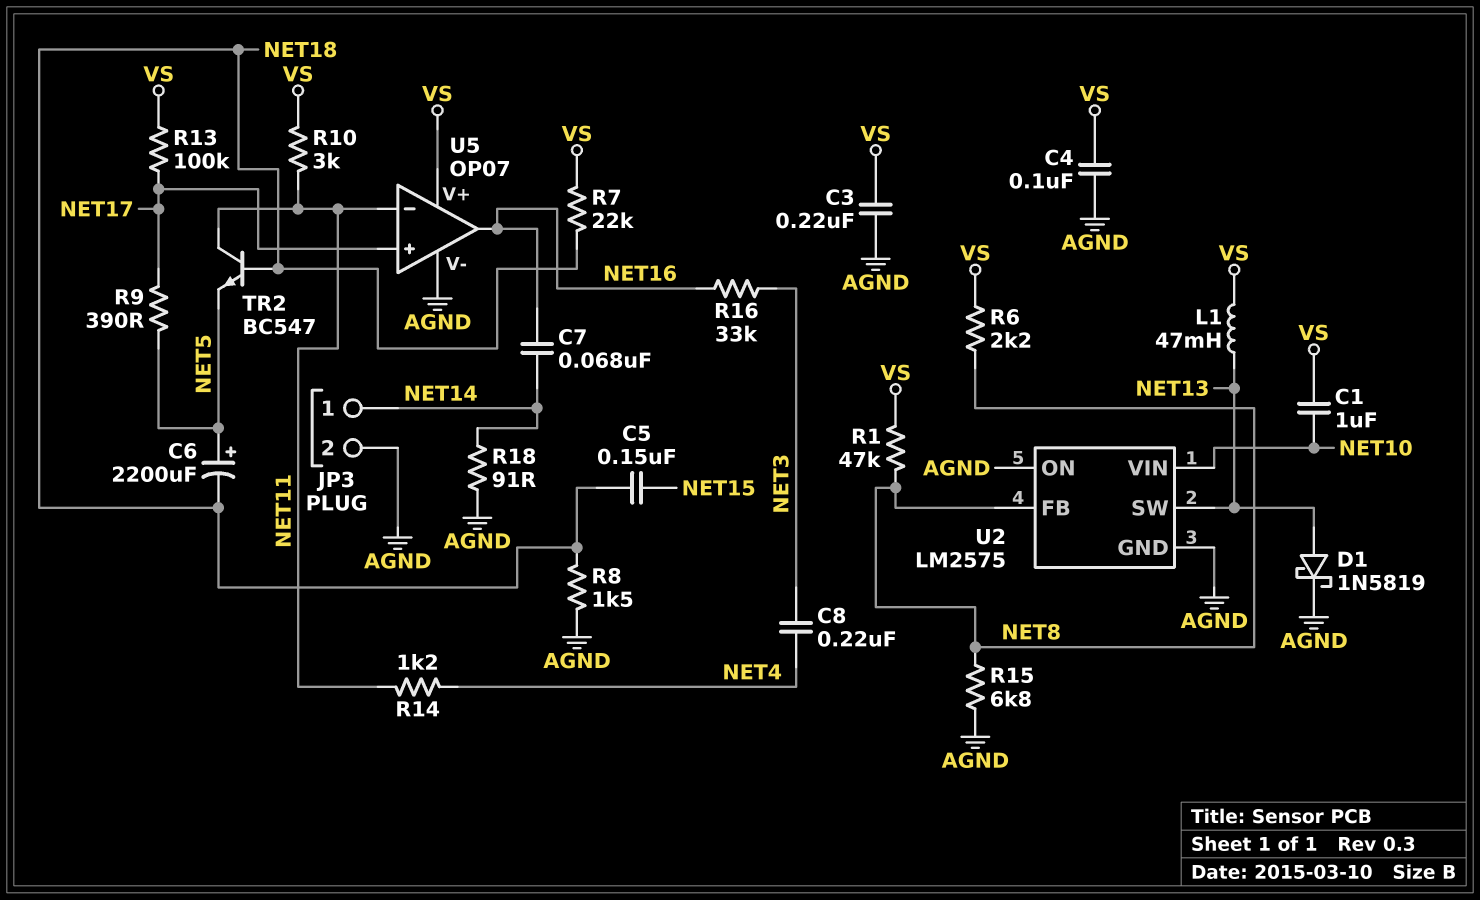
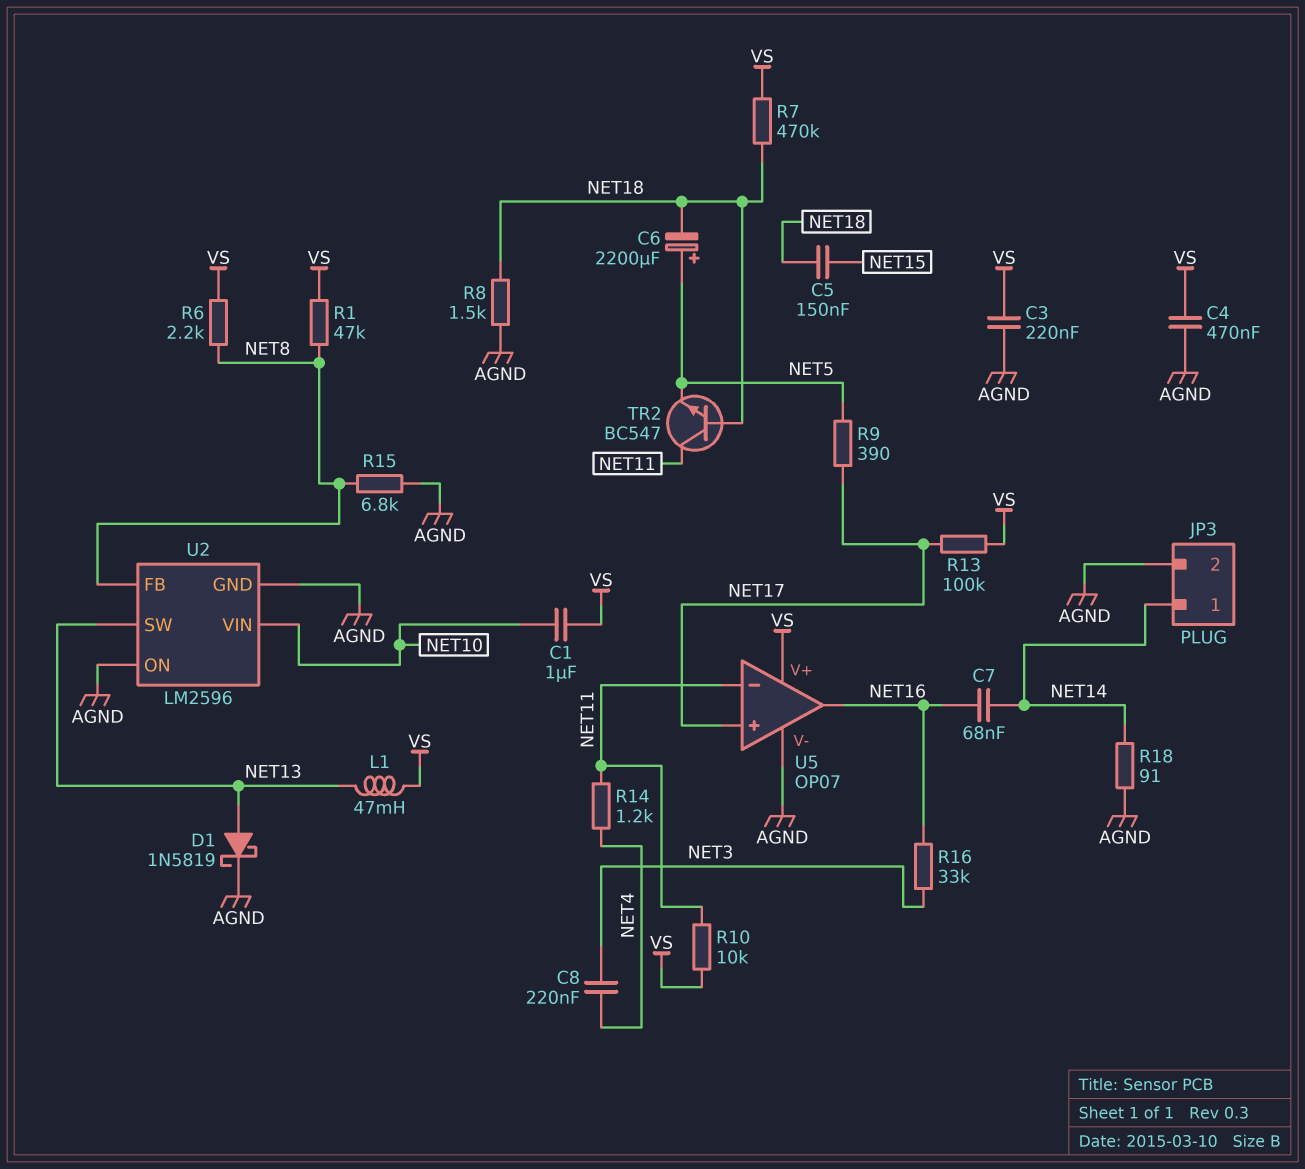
C4: 100nF (AGND, VS) -> 470nF (AGND, VS)
R7: 22k (NET18, VS) -> 470k (NET18, VS)
R10: 3k (NET11, VS) -> 10k (NET11, VS)
U2: LM2575 -> LM2596

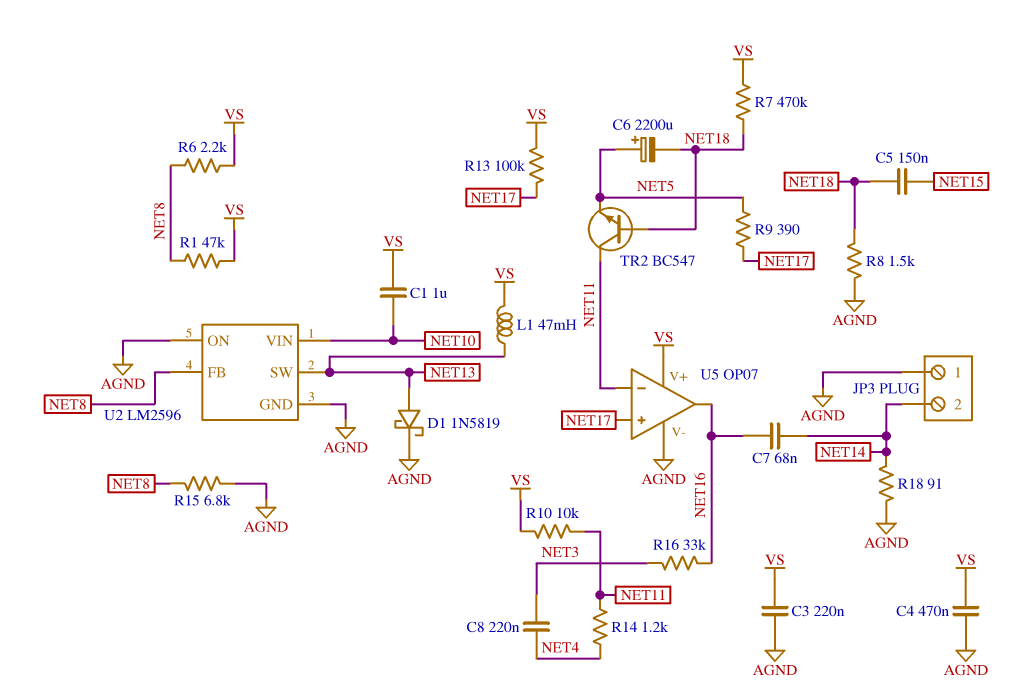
JP3 pin 1: NET14 -> AGND
JP3 pin 2: AGND -> NET14

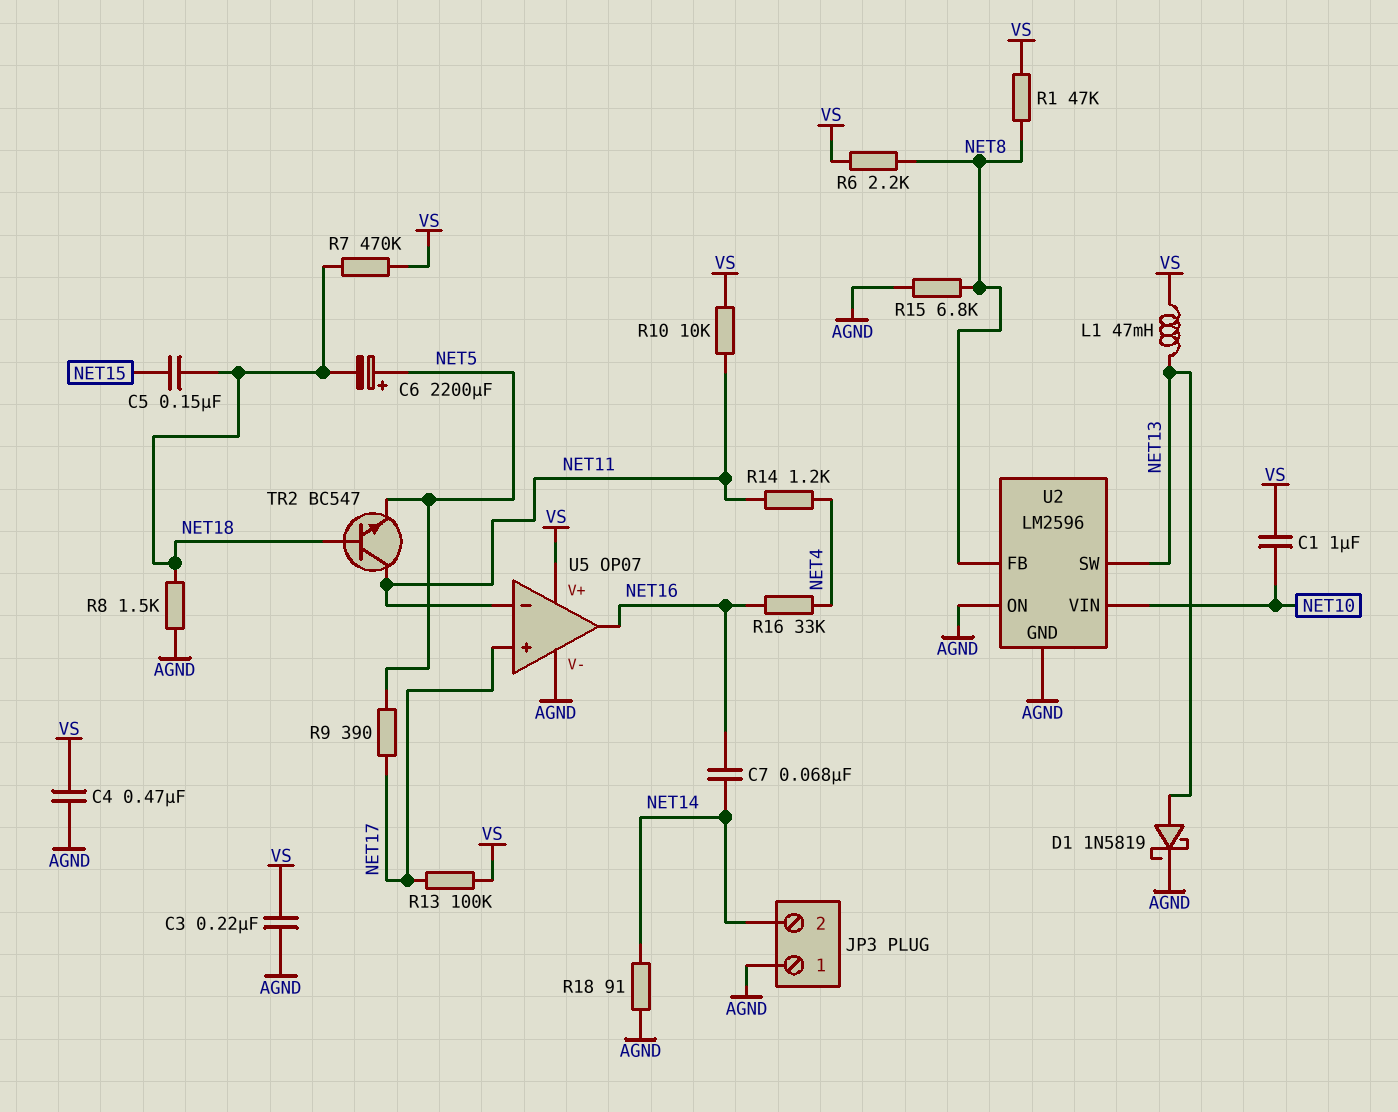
C8: 220nF (NET3, NET4) -> none
R16: 33k (NET3, NET16) -> 33k (NET4, NET16)

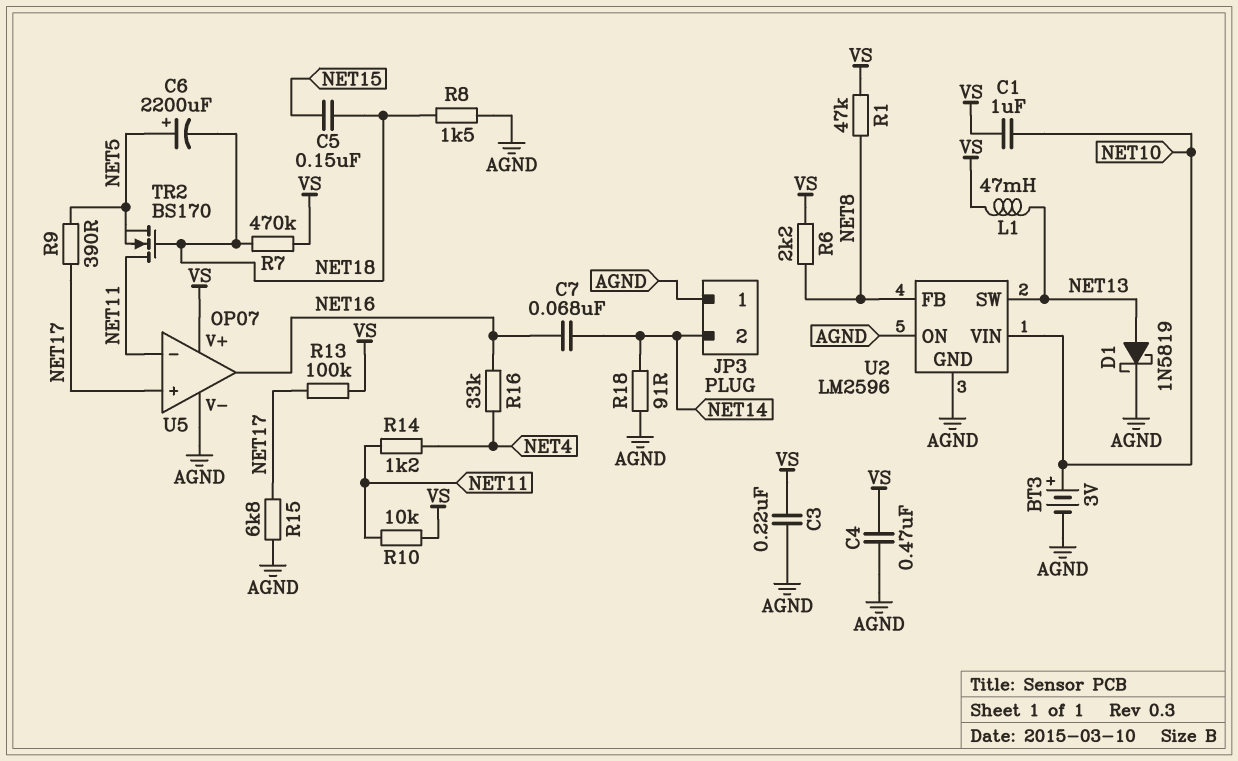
BT3: none -> 3V (plus NET10, minus AGND)
R15: 6.8k (AGND, NET8) -> 6.8k (AGND, NET17)
TR2: NPN BC547 (B NET18, C NET11, E NET5) -> NMOS BS170 (G NET18, D NET11, S NET5)

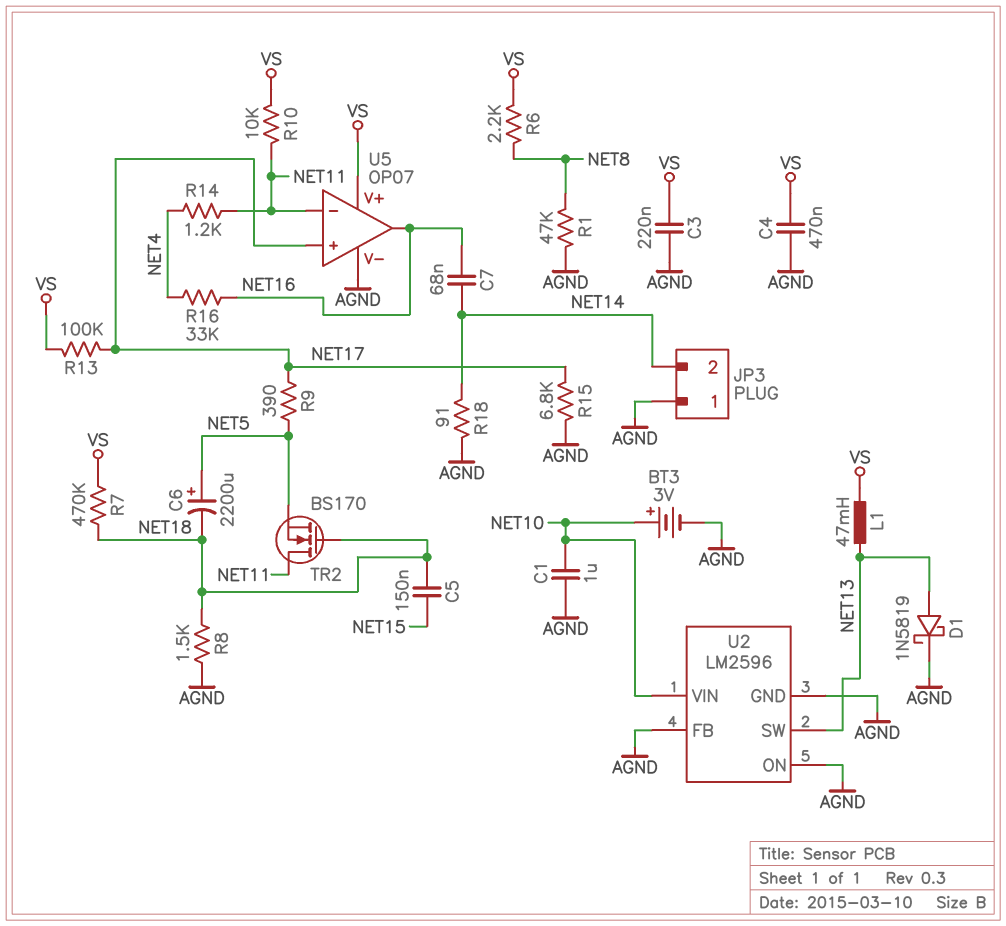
C1: 1uF (NET10, VS) -> 1uF (AGND, NET10)
R1: 47k (NET8, VS) -> 47k (AGND, NET8)
U2 pin FB: NET8 -> AGND

